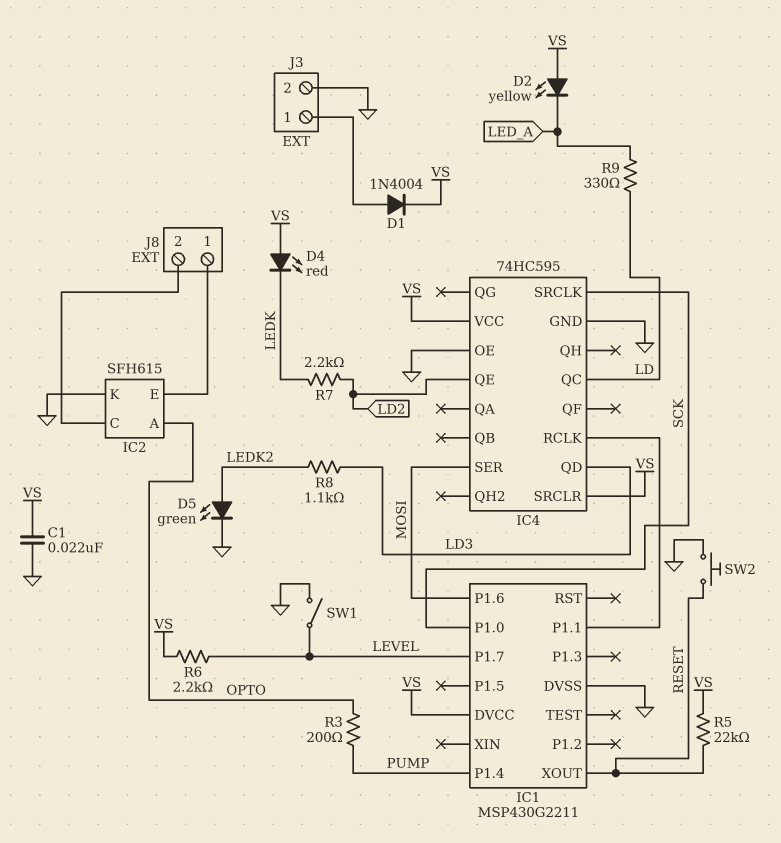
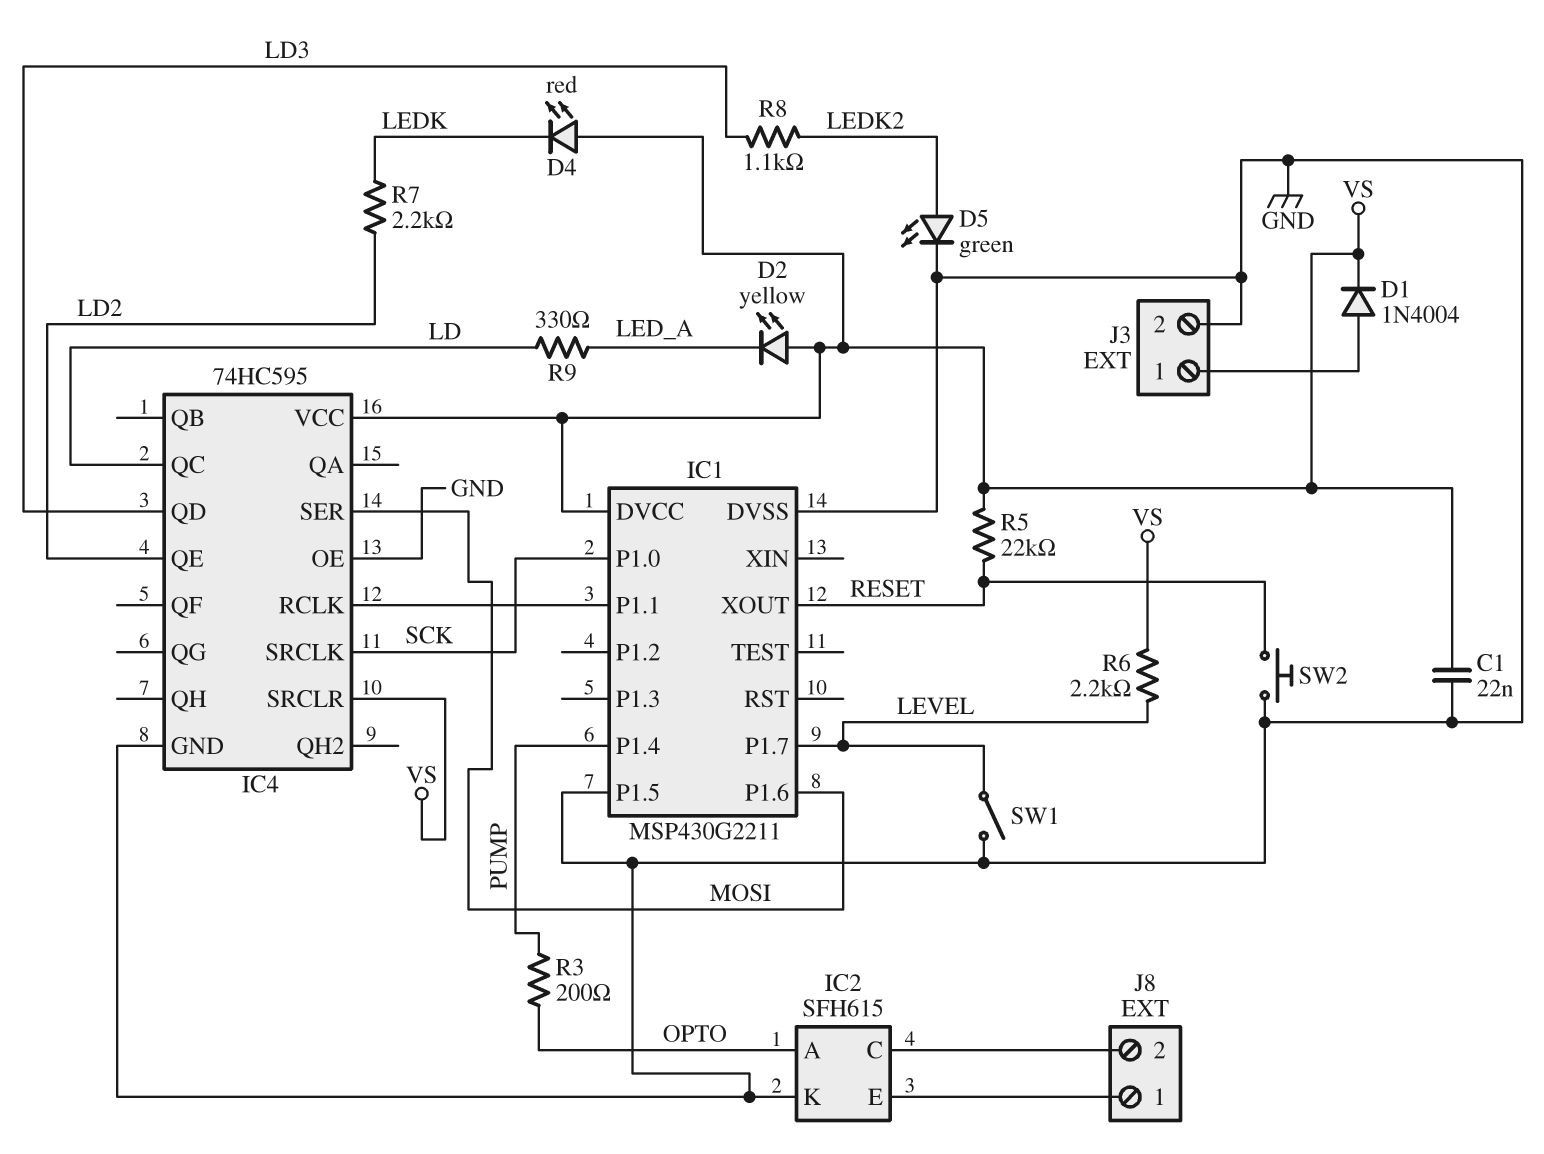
IC1 pin P1.5: none -> GND

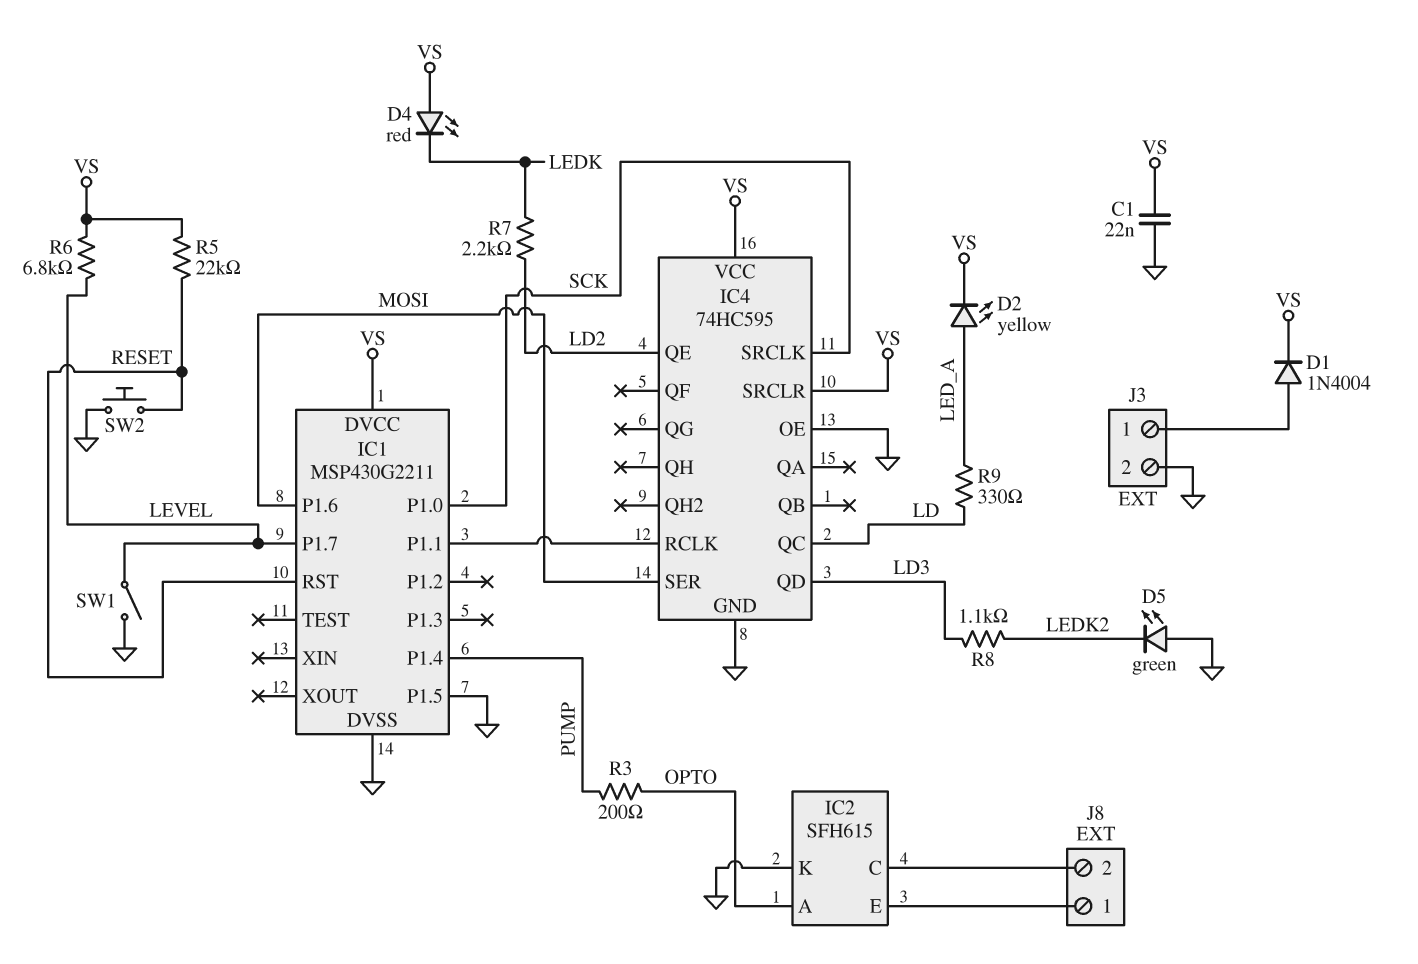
D2: LED yellow (A VS, K LED_A) -> LED yellow (A LED_A, K VS)
D5: LED green (A LEDK2, K GND) -> LED green (A GND, K LEDK2)
IC1 pin RST: none -> RESET
IC1 pin XOUT: RESET -> none
R6: 2.2k (LEVEL, VS) -> 6.8k (LEVEL, VS)

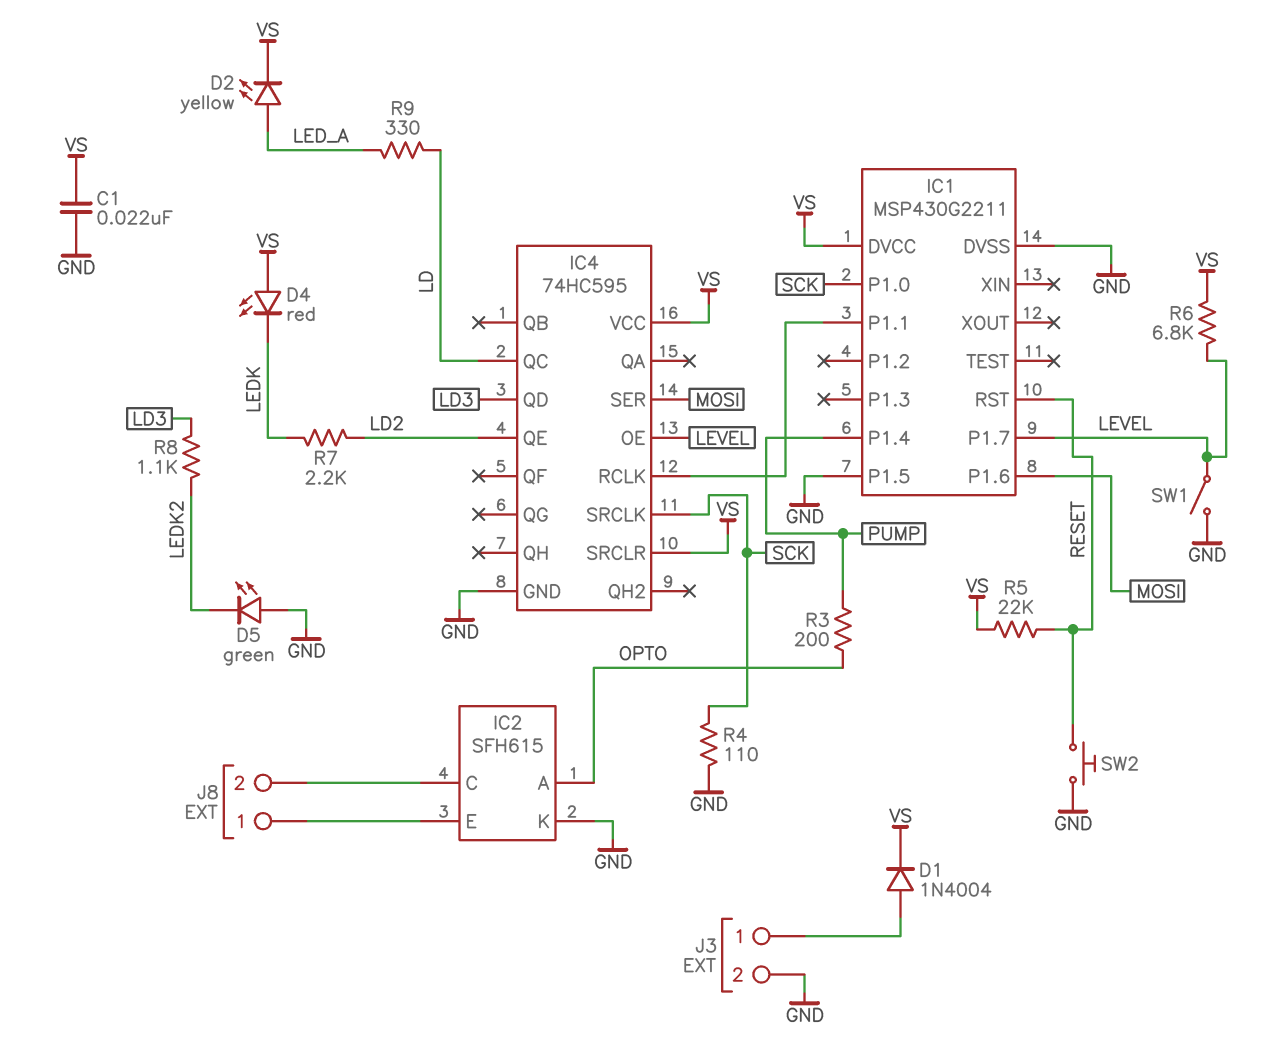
IC4 pin OE: GND -> LEVEL
R4: none -> 110 (GND, SCK)

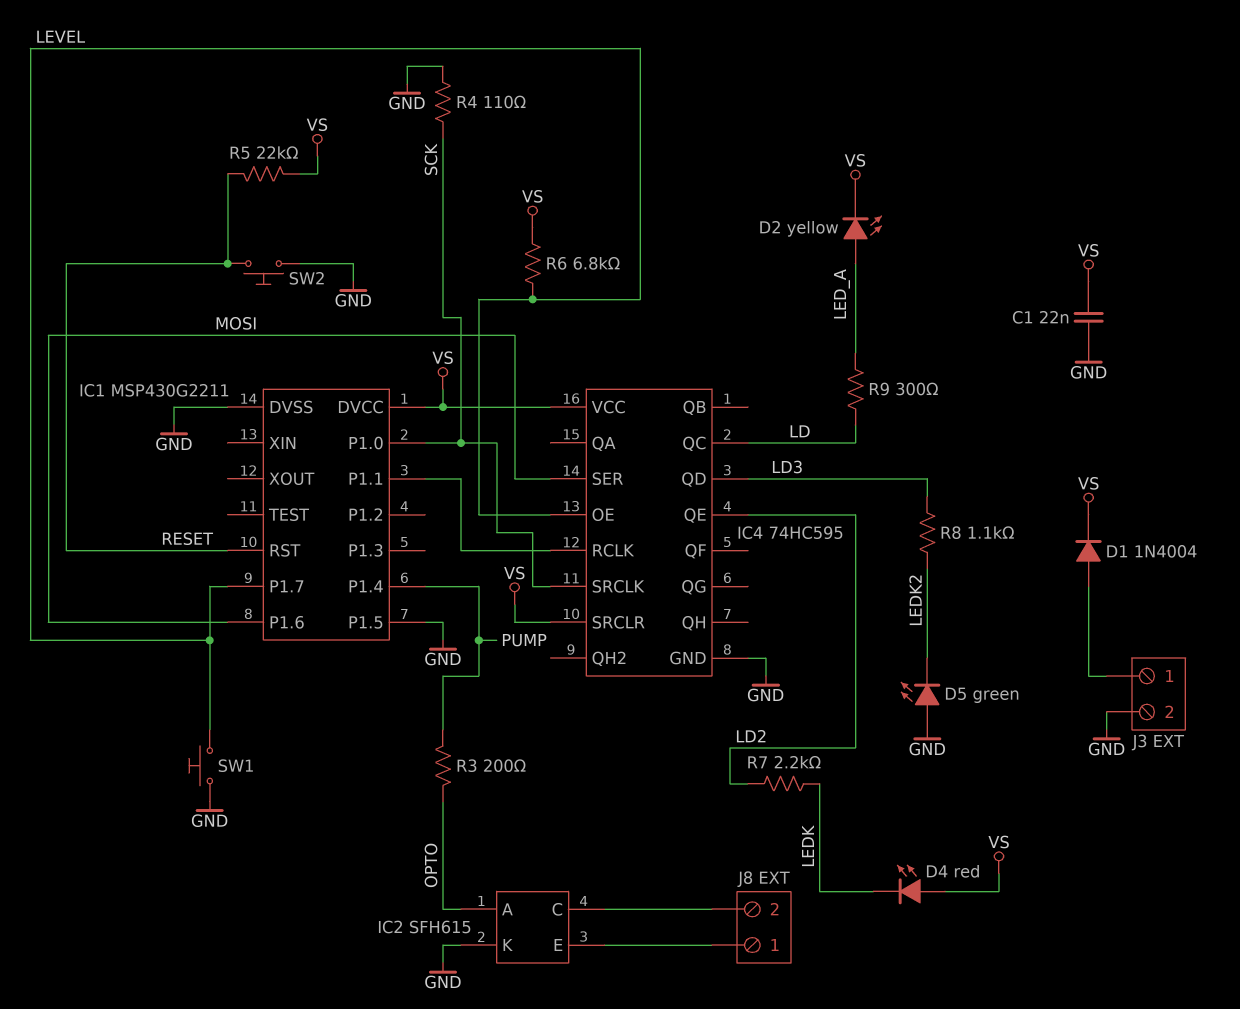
R9: 330 (LD, LED_A) -> 300 (LD, LED_A)
SW1: switch (GND, LEVEL) -> button (GND, LEVEL)

